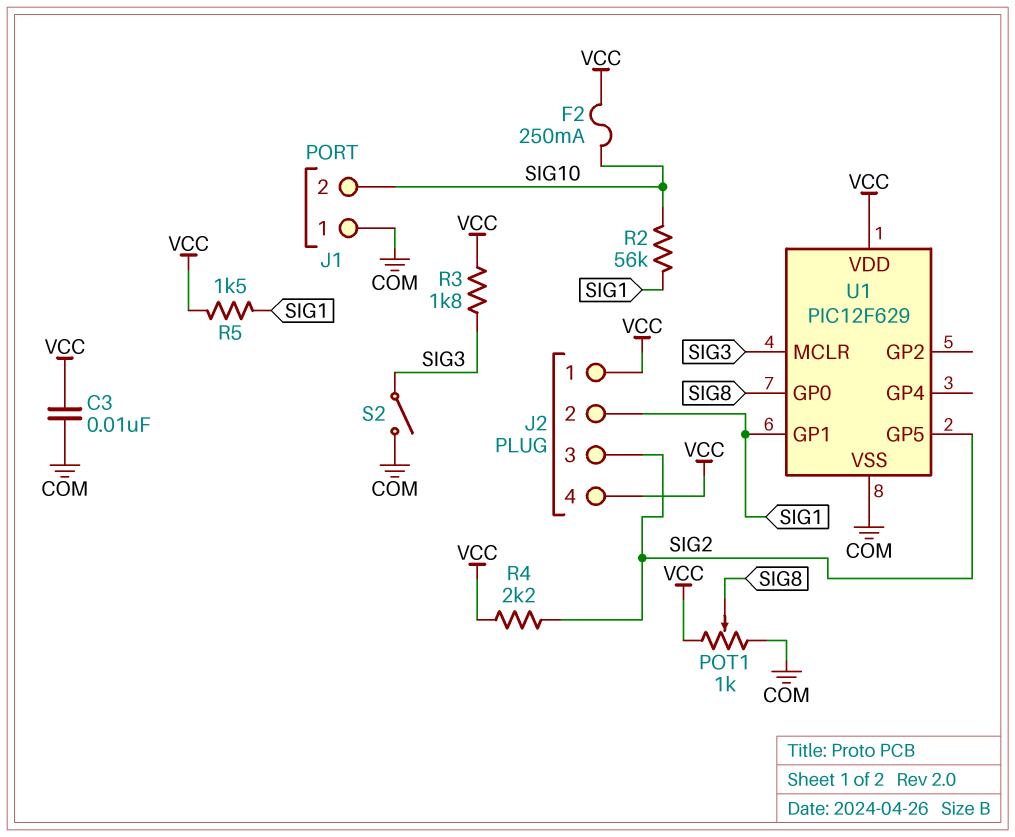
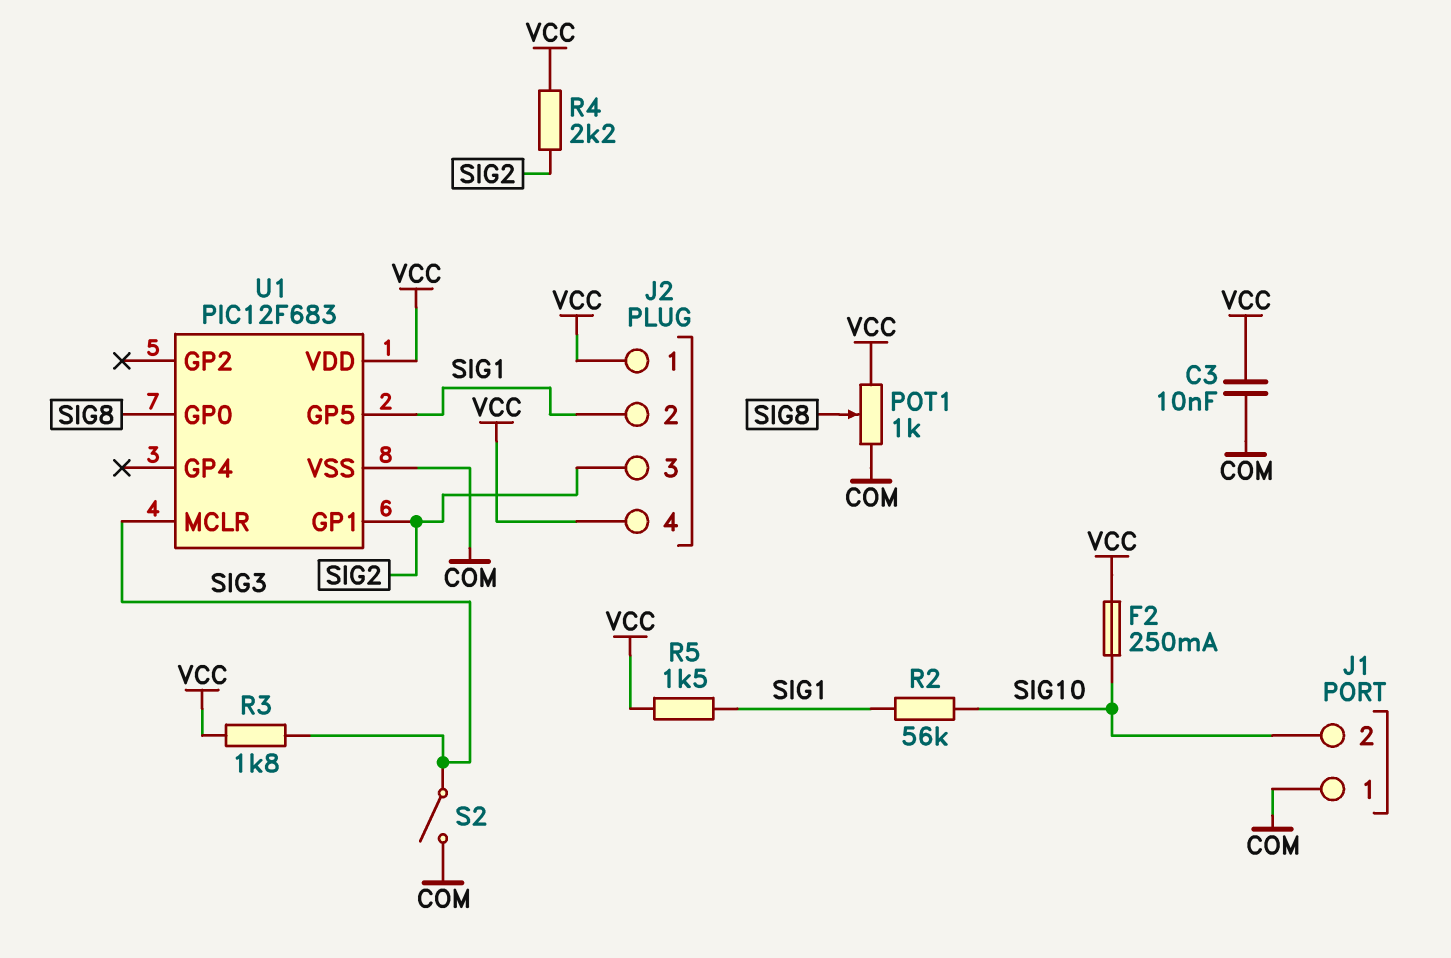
U1: PIC12F629 -> PIC12F683
U1 pin GP1: SIG1 -> SIG2
U1 pin GP5: SIG2 -> SIG1

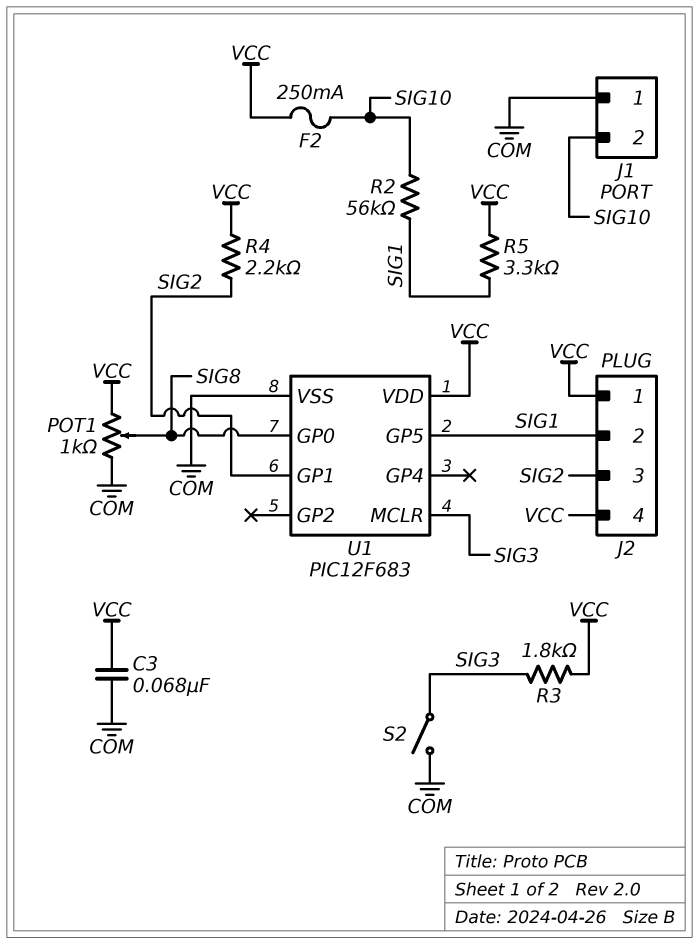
C3: 10nF (COM, VCC) -> 68nF (COM, VCC)
R5: 1.5k (SIG1, VCC) -> 3.3k (SIG1, VCC)

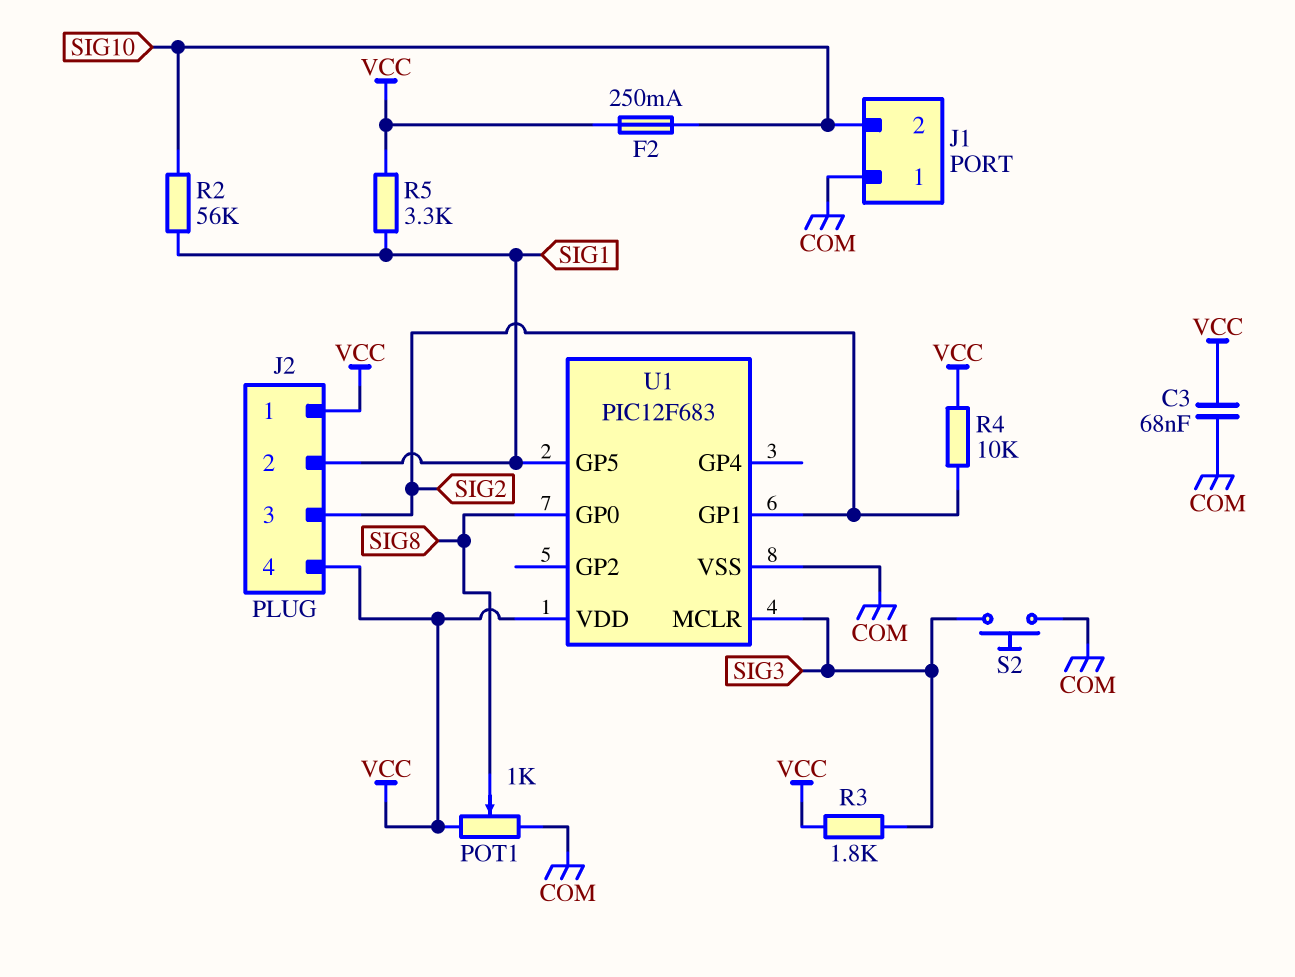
R4: 2.2k (SIG2, VCC) -> 10k (SIG2, VCC)
S2: switch (COM, SIG3) -> button (COM, SIG3)

